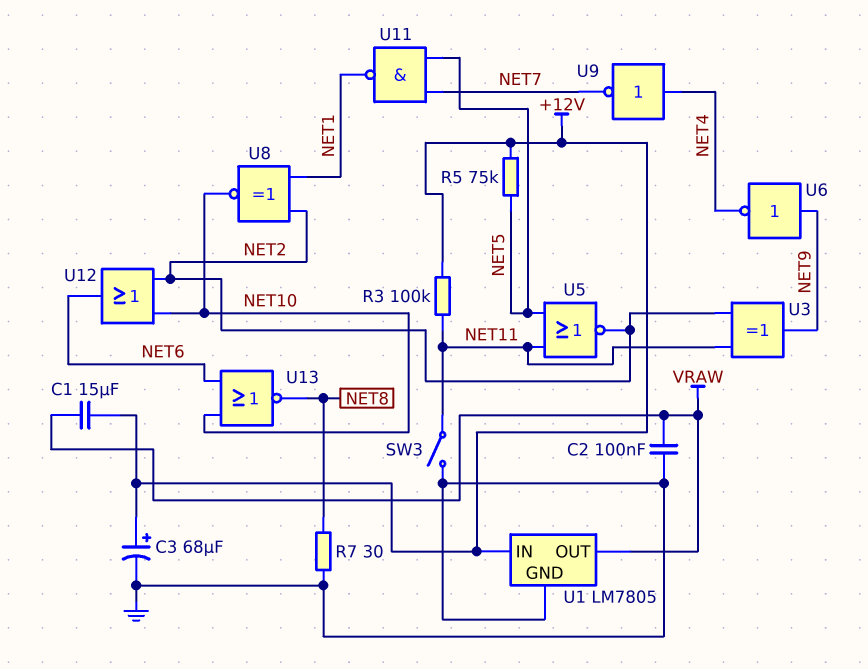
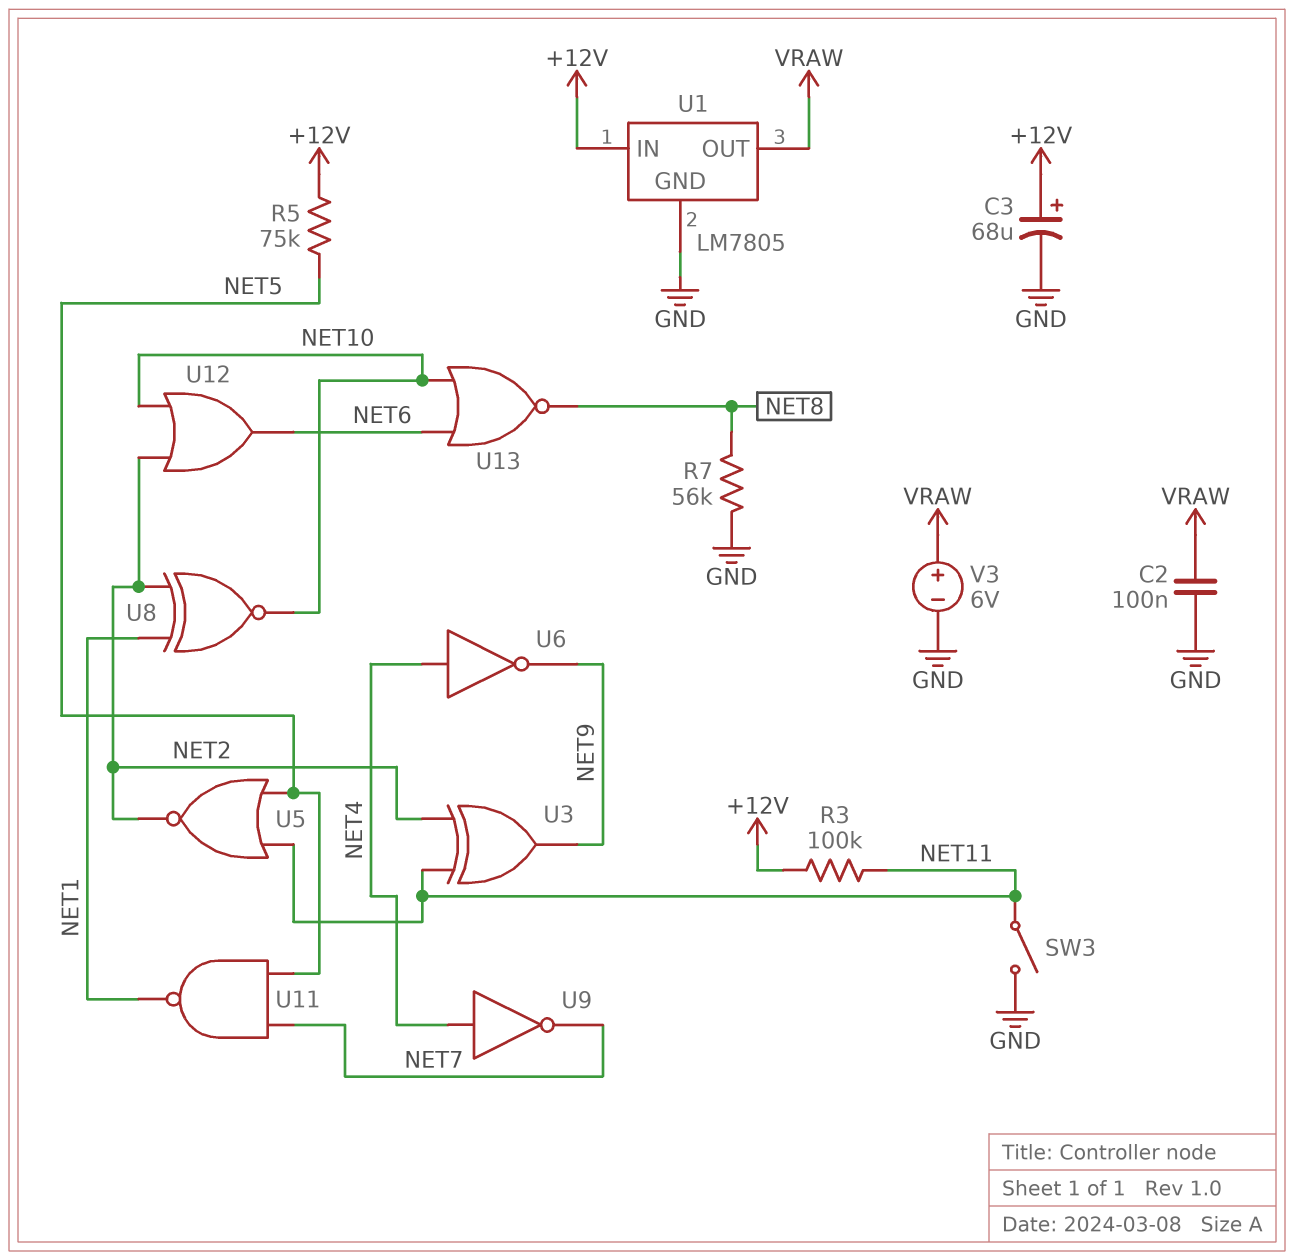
C1: 15uF (+12V, VRAW) -> none
R7: 30 (GND, NET8) -> 56k (GND, NET8)
U6: NOT (in NET9, out NET4) -> NOT (in NET4, out NET9)
V3: none -> 6V (plus VRAW, minus GND)

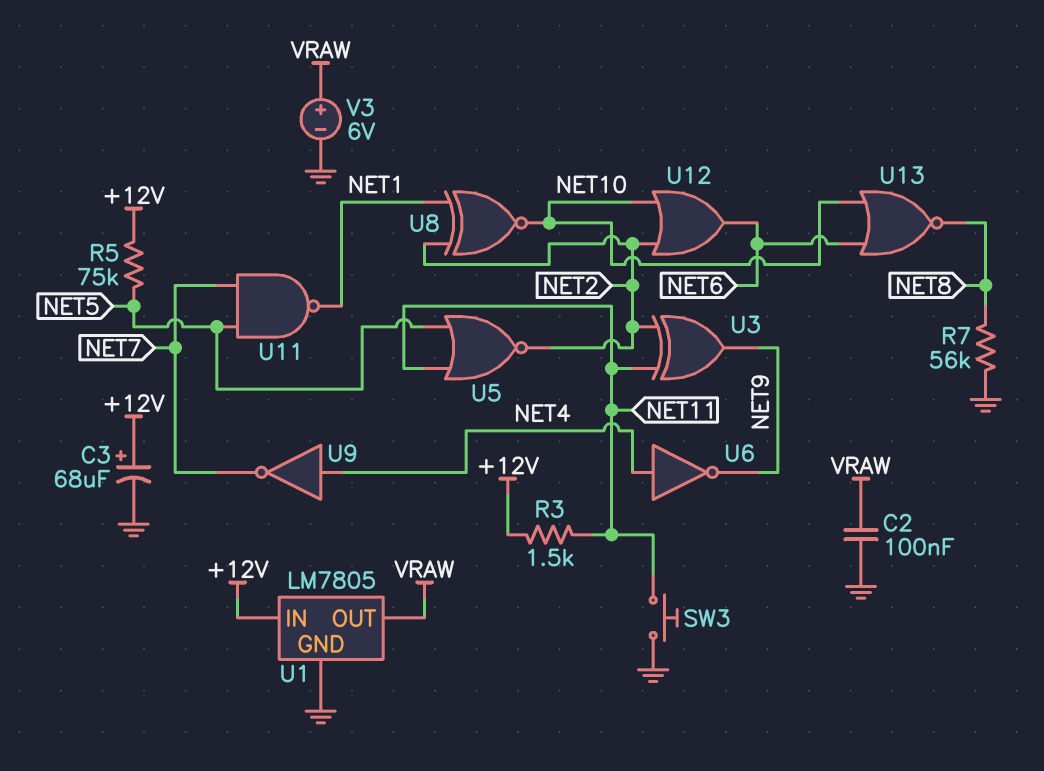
R3: 100k (+12V, NET11) -> 1.5k (+12V, NET11)
SW3: switch (GND, NET11) -> button (GND, NET11)

